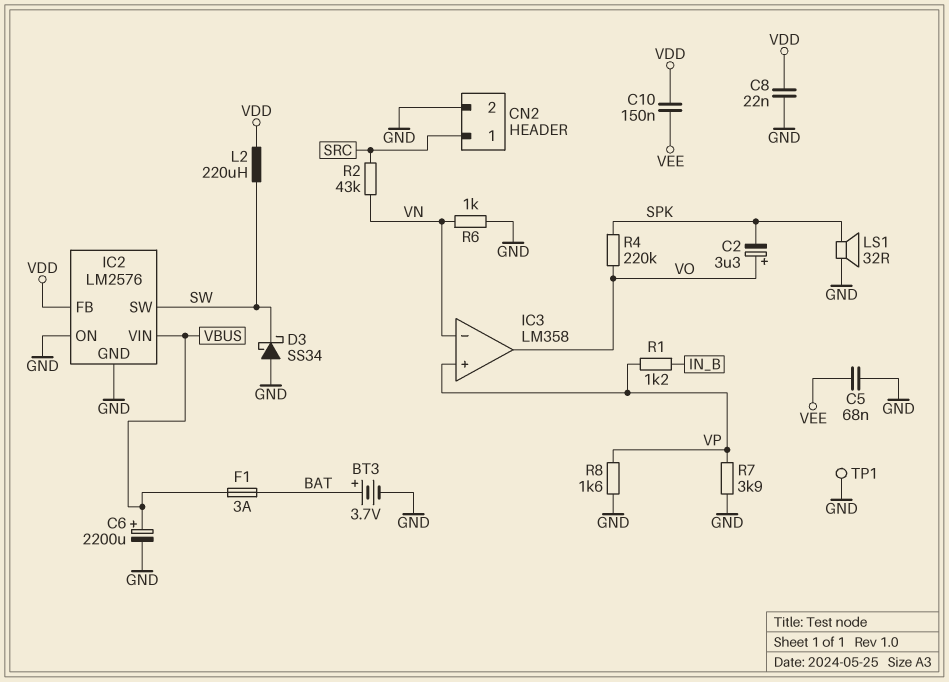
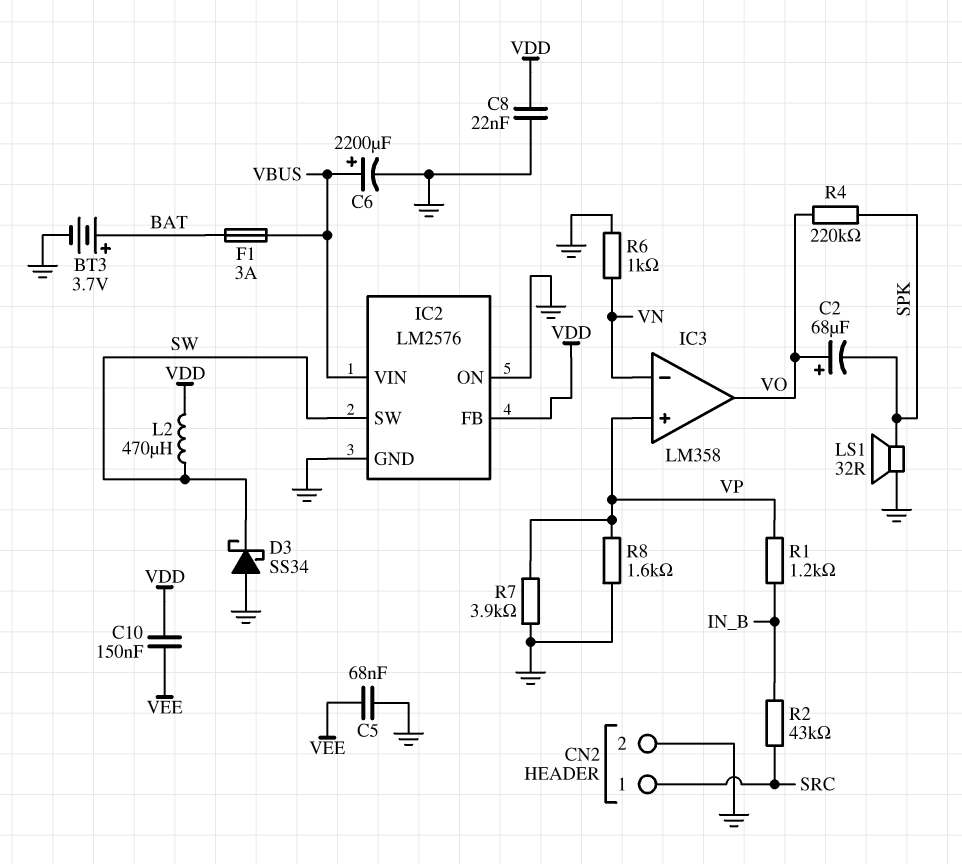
C2: 3.3uF (plus VO, minus SPK) -> 68uF (plus VO, minus SPK)
L2: 220uH (SW, VDD) -> 470uH (SW, VDD)
R2: 43k (SRC, VN) -> 43k (IN_B, SRC)
TP1: test point (GND) -> none

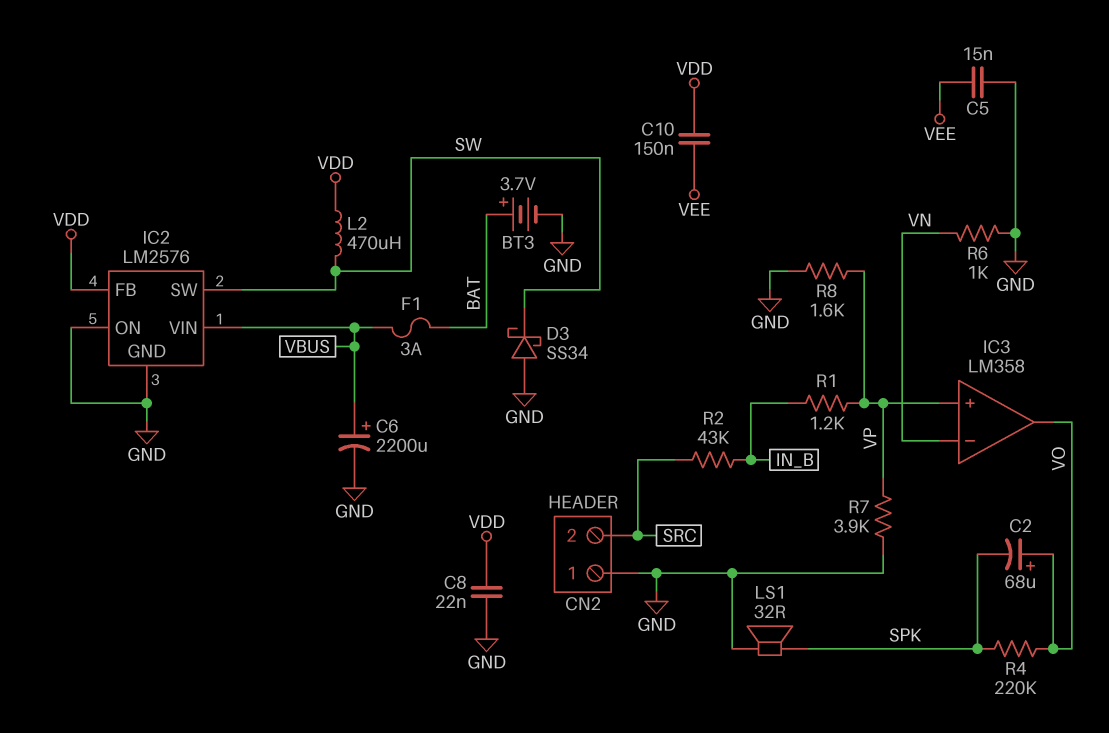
C5: 68nF (GND, VEE) -> 15nF (GND, VEE)
CN2 pin 1: SRC -> GND
CN2 pin 2: GND -> SRC

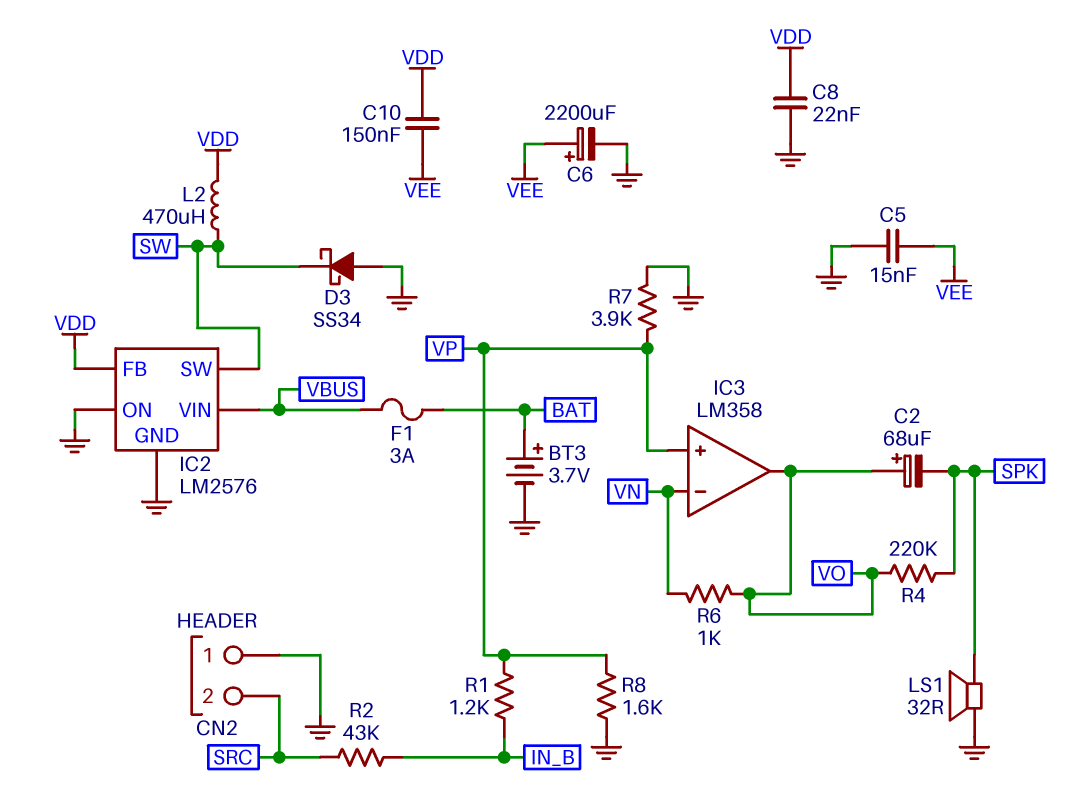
C6: 2200uF (plus VBUS, minus GND) -> 2200uF (plus VEE, minus GND)
R6: 1k (GND, VN) -> 1k (VN, VO)

